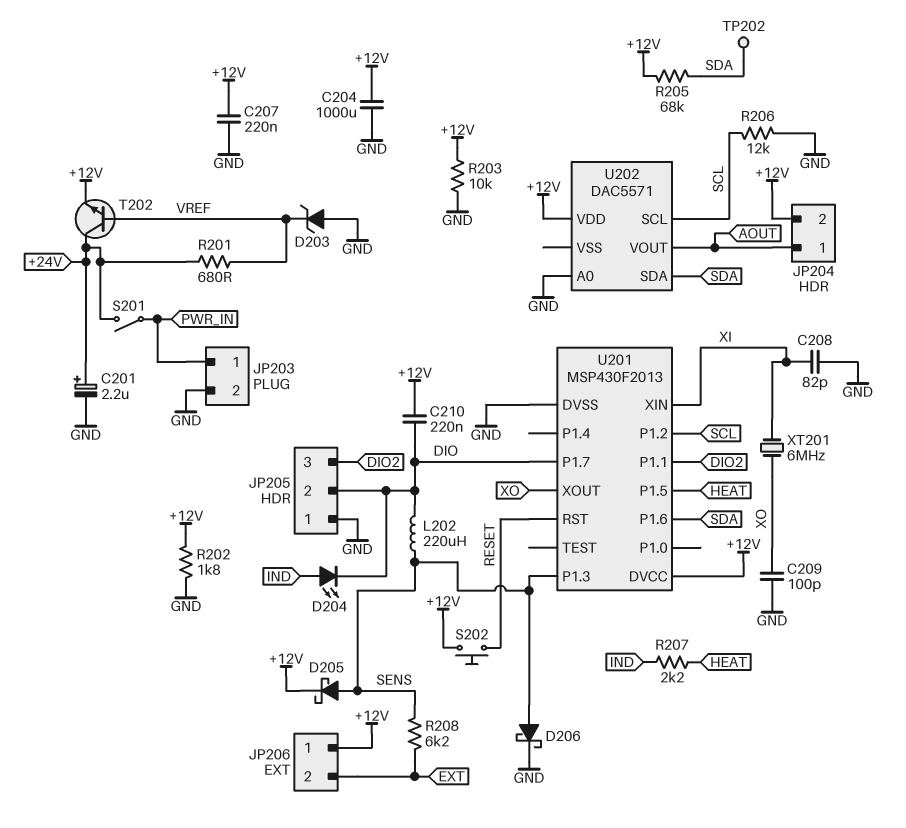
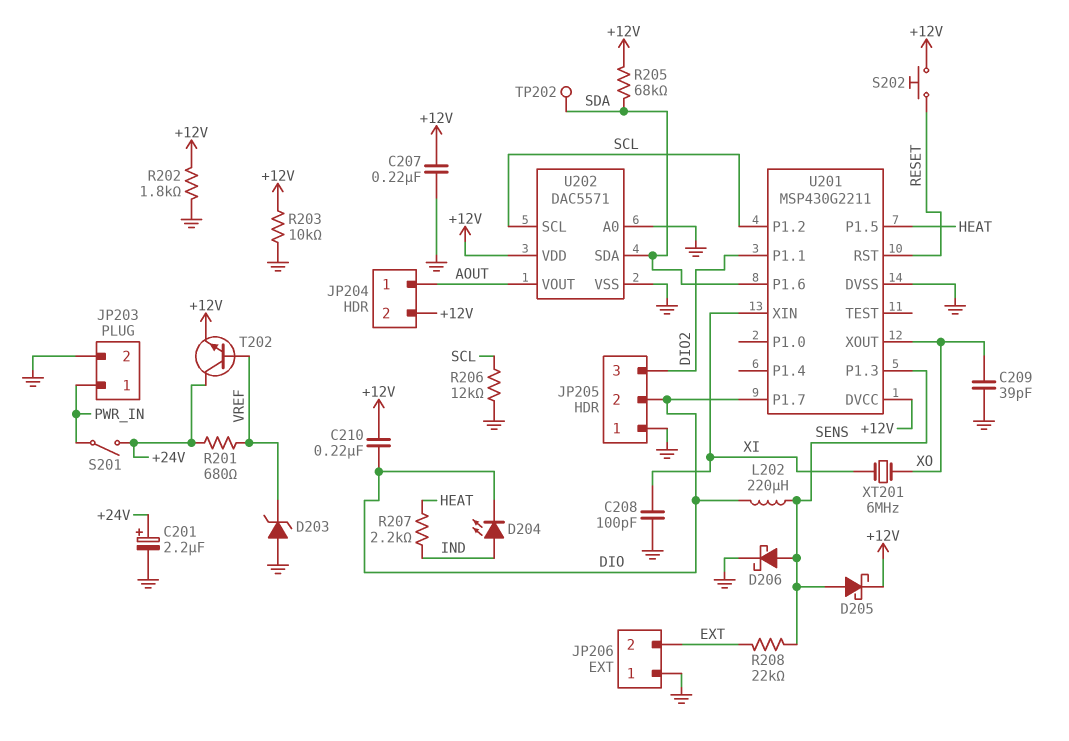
C204: 1000uF (+12V, GND) -> none
C208: 82pF (GND, XI) -> 100pF (GND, XI)
C209: 100pF (GND, XO) -> 39pF (GND, XO)
JP206 pin 1: +12V -> GND
R208: 6.2k (EXT, SENS) -> 22k (EXT, SENS)
U201: MSP430F2013 -> MSP430G2211
U202 pin VSS: none -> GND

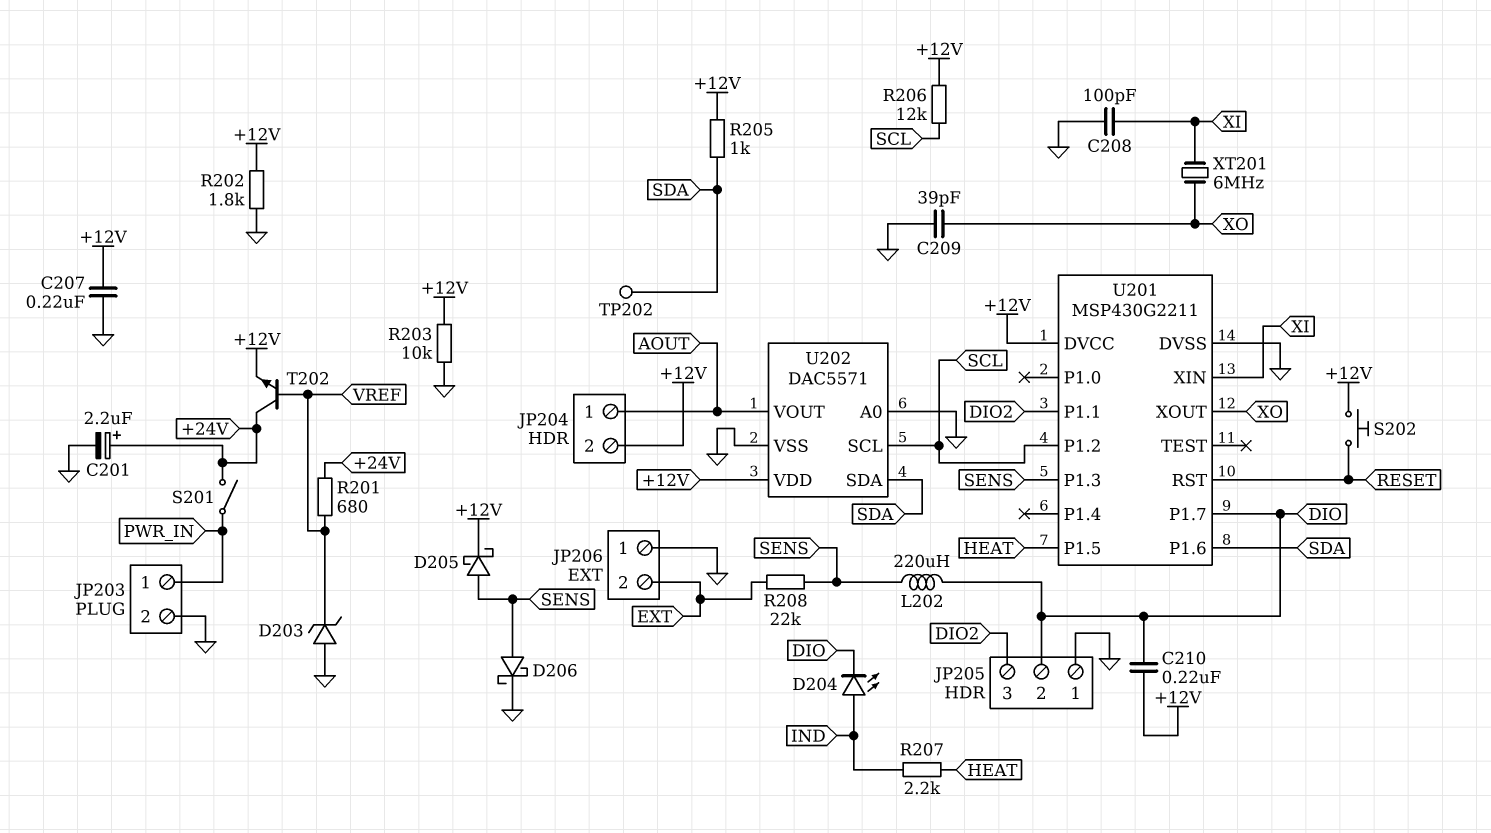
R205: 68k (+12V, SDA) -> 1k (+12V, SDA)
R206: 12k (GND, SCL) -> 12k (+12V, SCL)

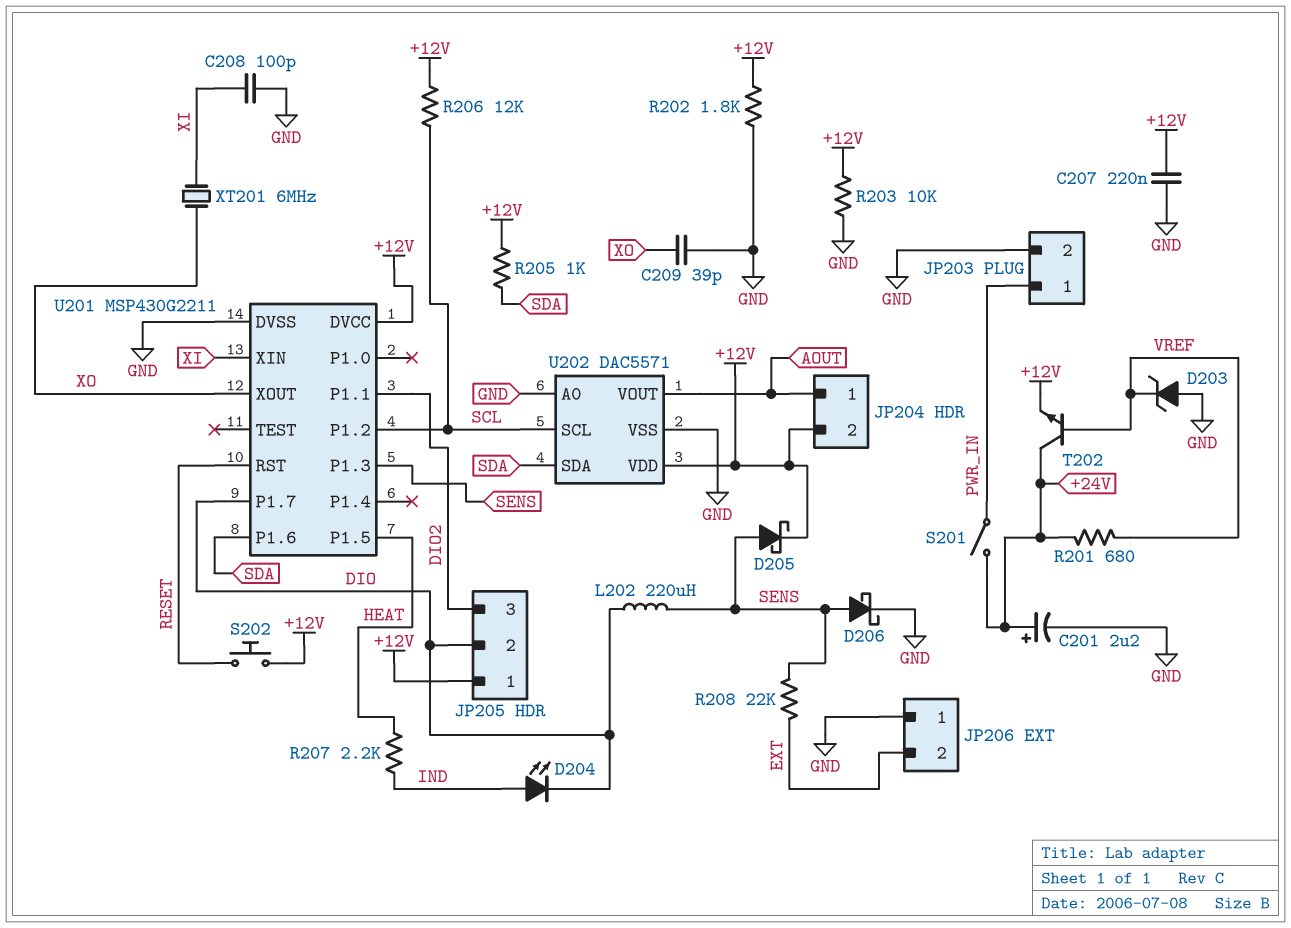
C210: 220nF (+12V, DIO) -> none
JP205 pin 1: GND -> +12V
TP202: test point (SDA) -> none

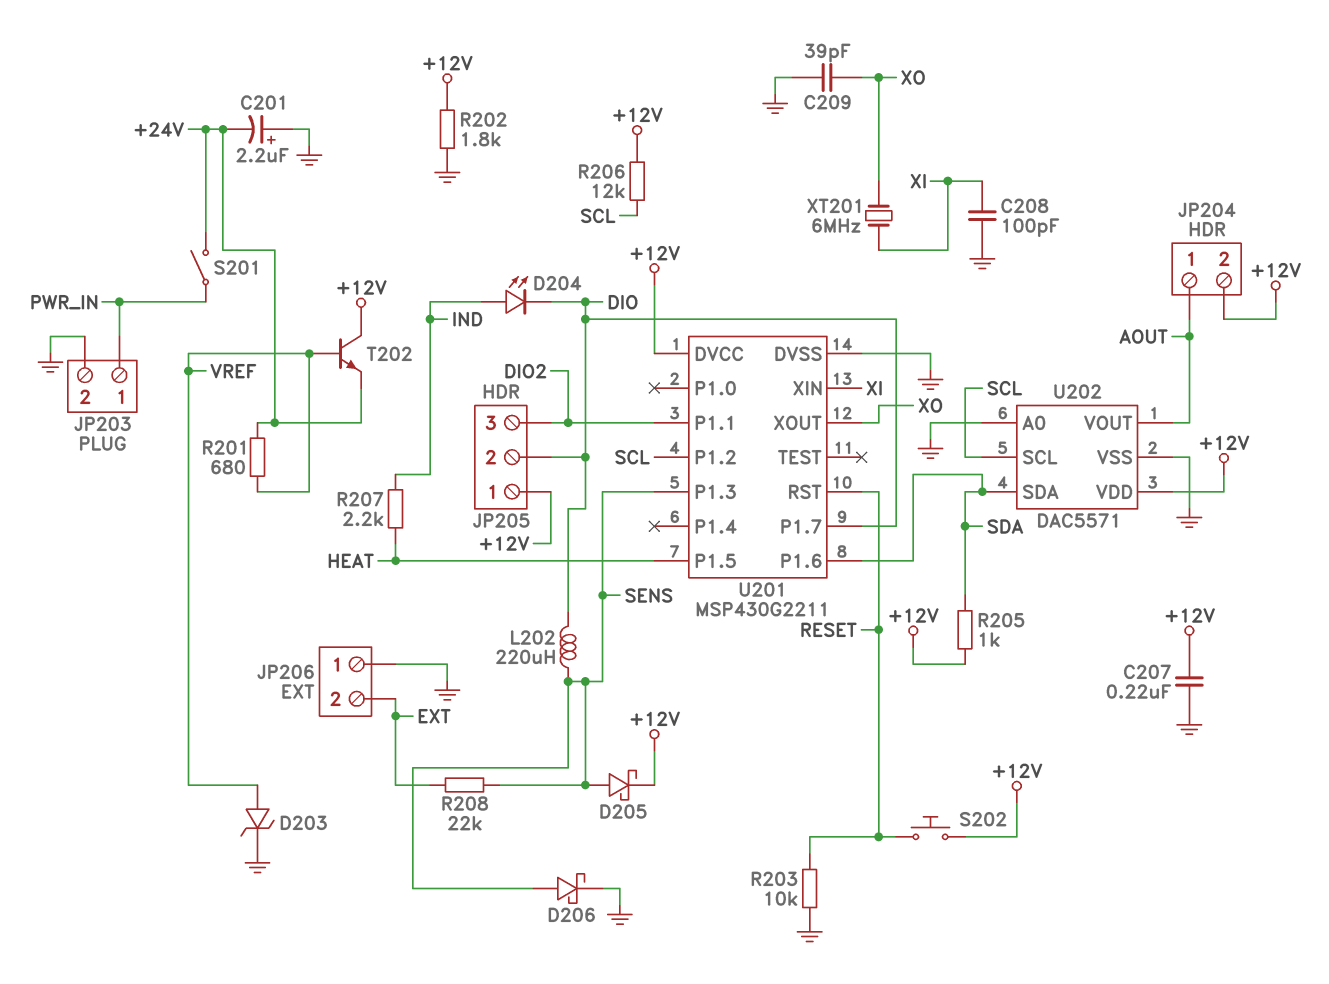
C201: 2.2uF (plus +24V, minus GND) -> 2.2uF (plus GND, minus +24V)
D203: zener (A GND, K VREF) -> zener (A VREF, K GND)
R203: 10k (+12V, GND) -> 10k (GND, RESET)
T202: NPN (B VREF, C +24V, E +12V) -> NPN (B VREF, C +12V, E +24V)

